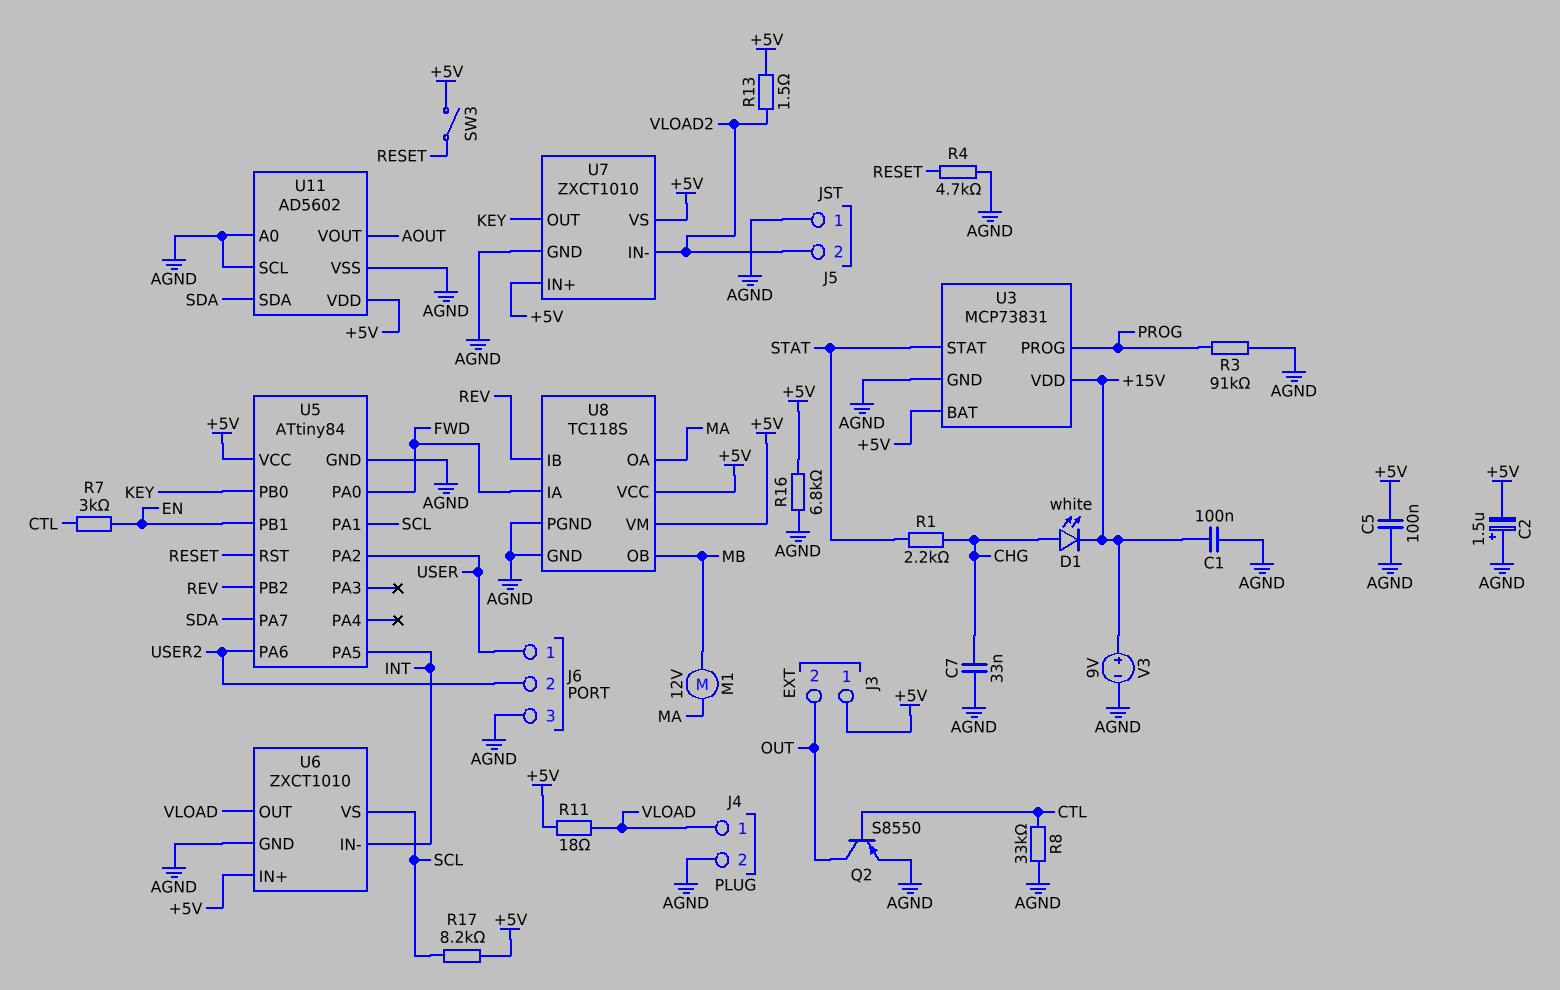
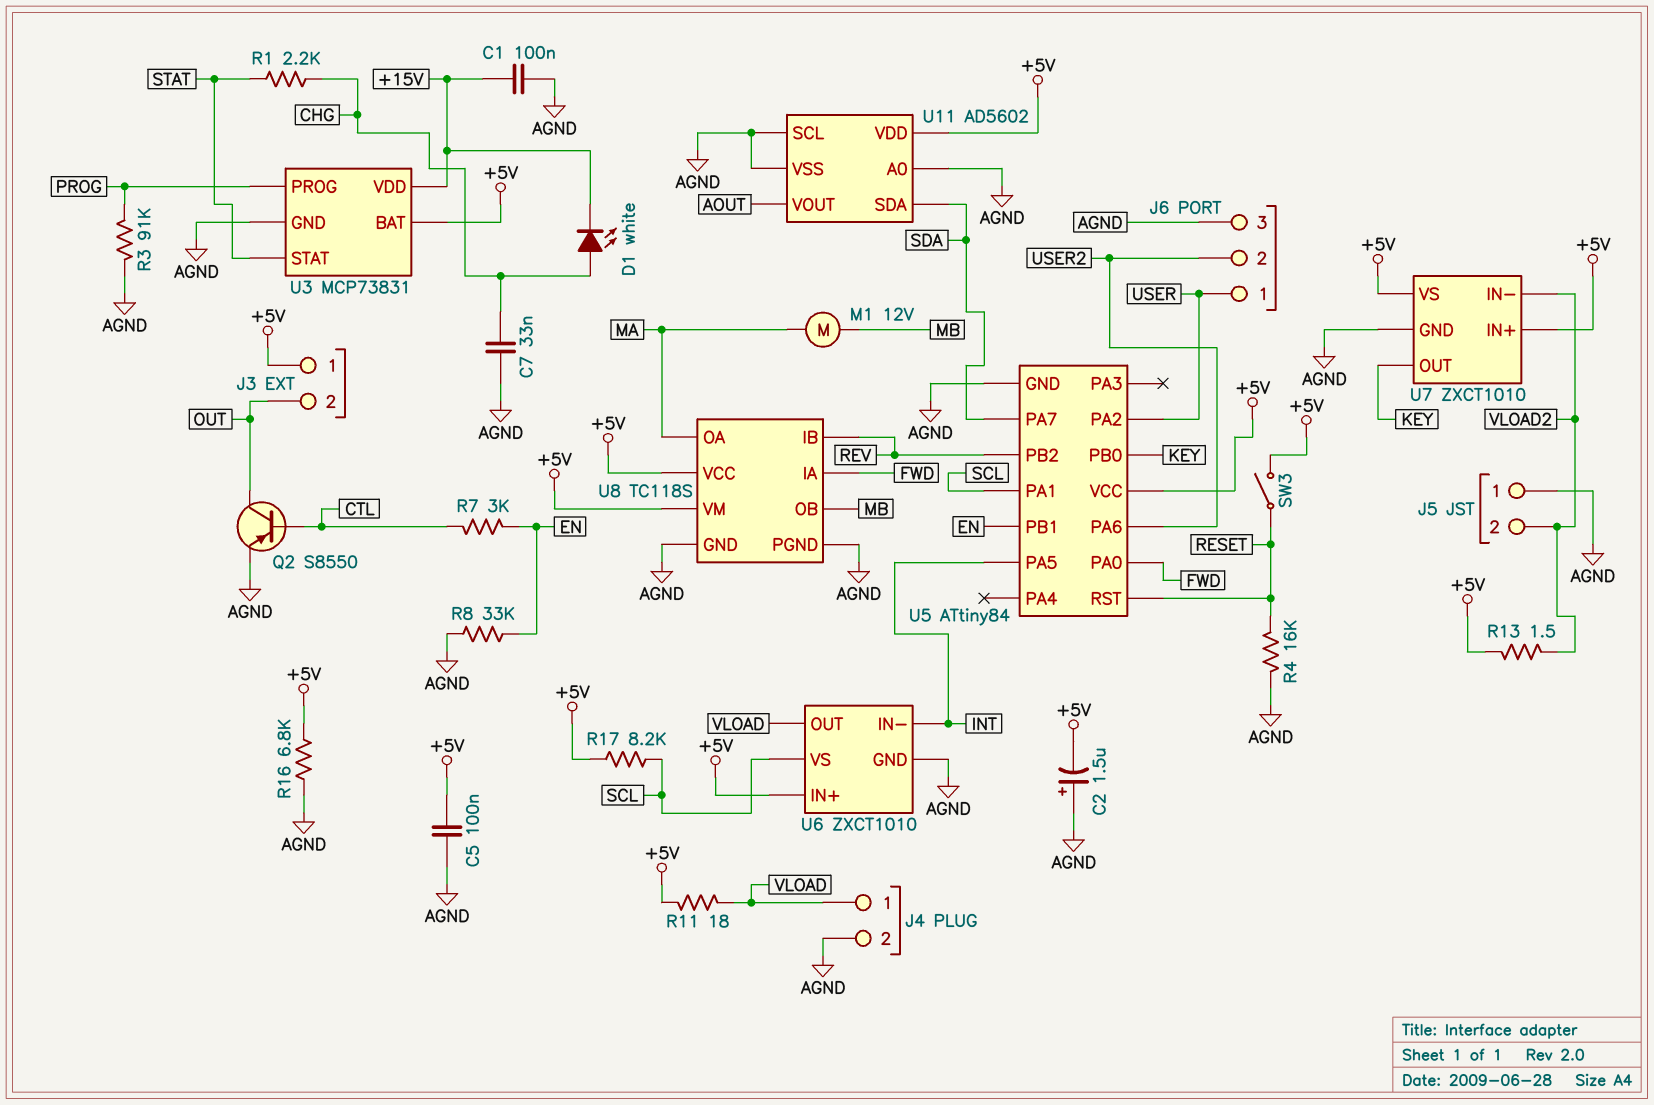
R4: 4.7k (AGND, RESET) -> 16k (AGND, RESET)
R8: 33k (AGND, CTL) -> 33k (AGND, EN)
V3: 9V (plus +15V, minus AGND) -> none

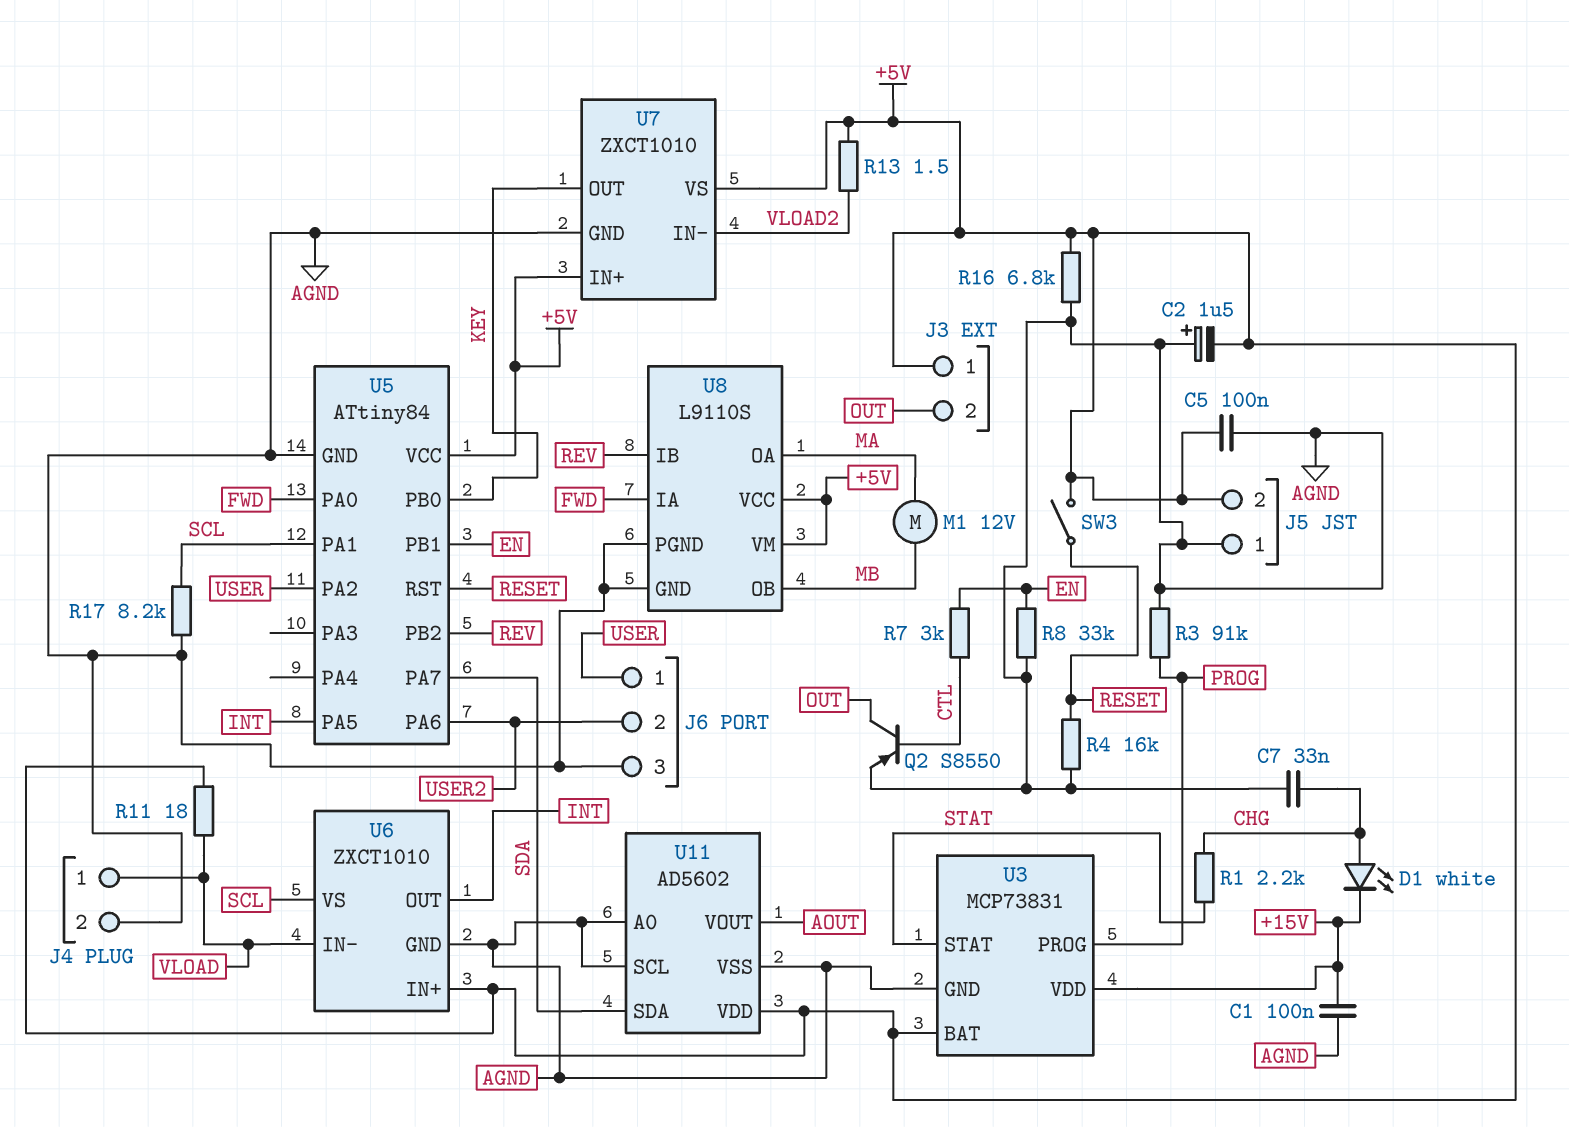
J5 pin 2: VLOAD2 -> +5V
R17: 8.2k (+5V, SCL) -> 8.2k (AGND, SCL)
U6 pin IN-: INT -> VLOAD
U6 pin OUT: VLOAD -> INT
U8: TC118S -> L9110S

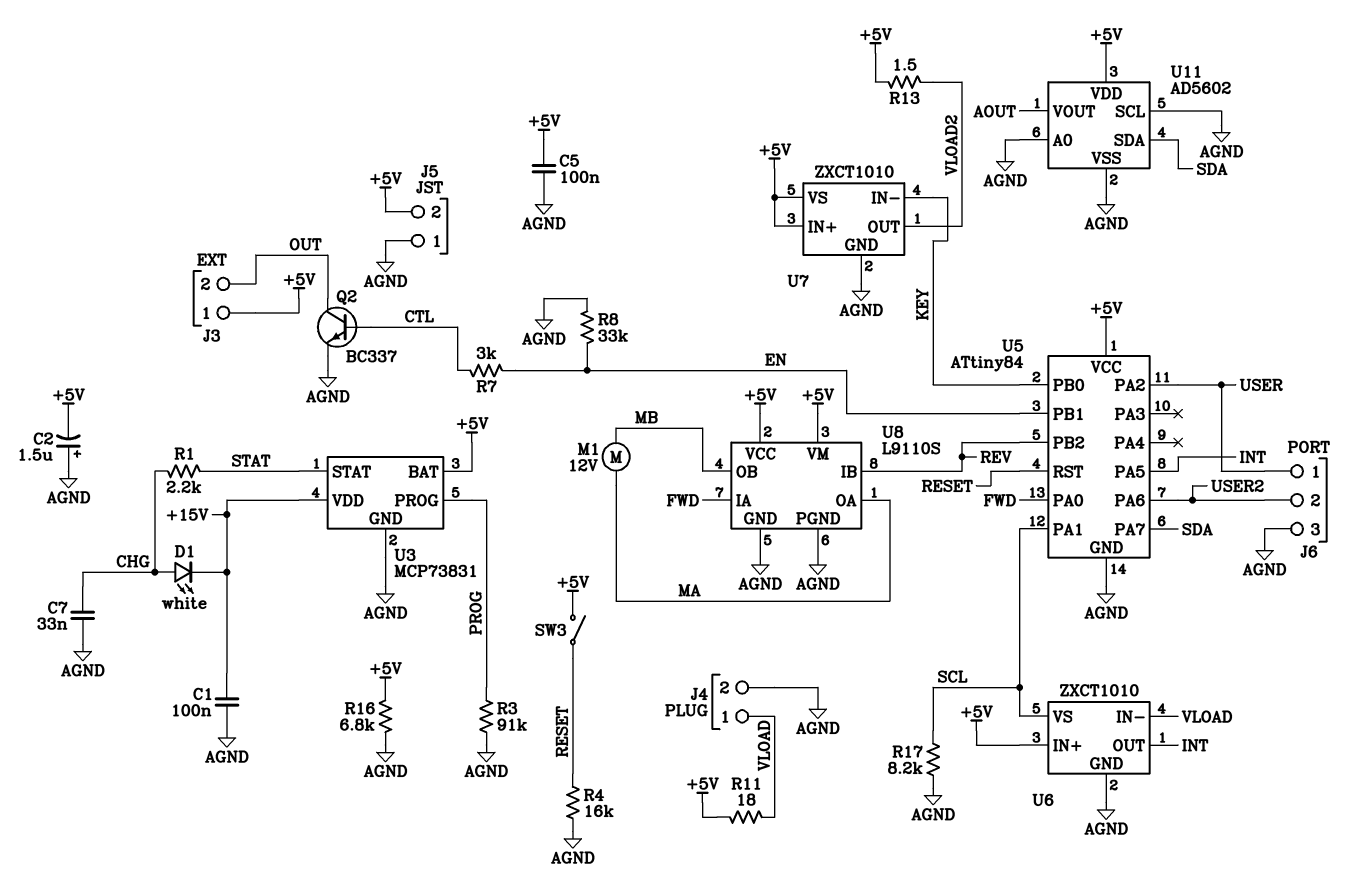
Q2: PNP S8550 (B CTL, C OUT, E AGND) -> NPN BC337 (B CTL, C OUT, E AGND)
U7 pin IN-: VLOAD2 -> KEY
U7 pin OUT: KEY -> VLOAD2

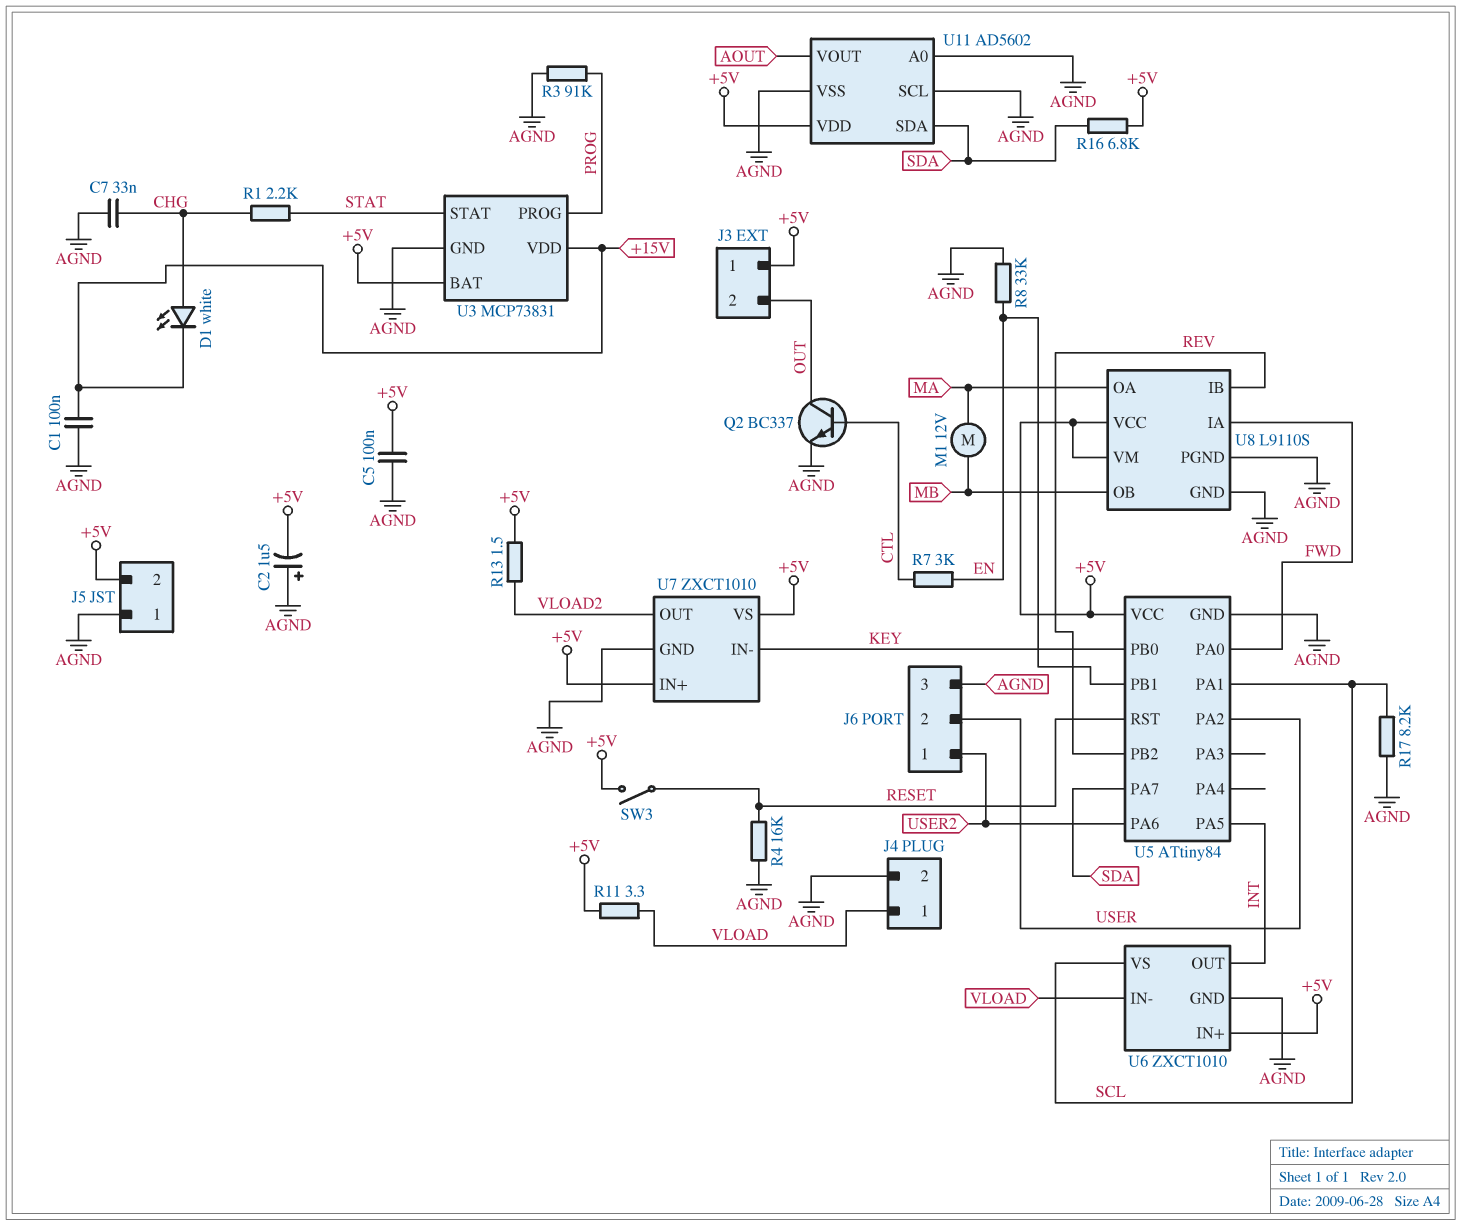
J6 pin 1: USER -> USER2
J6 pin 2: USER2 -> USER
R11: 18 (+5V, VLOAD) -> 3.3 (+5V, VLOAD)
R16: 6.8k (+5V, AGND) -> 6.8k (+5V, SDA)

